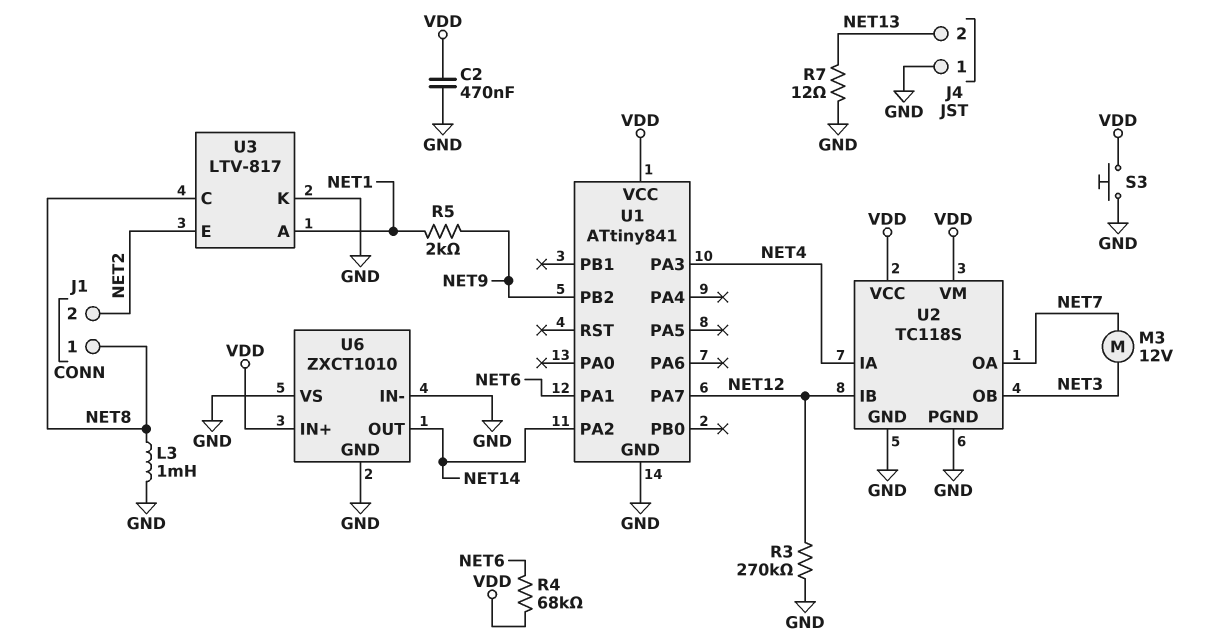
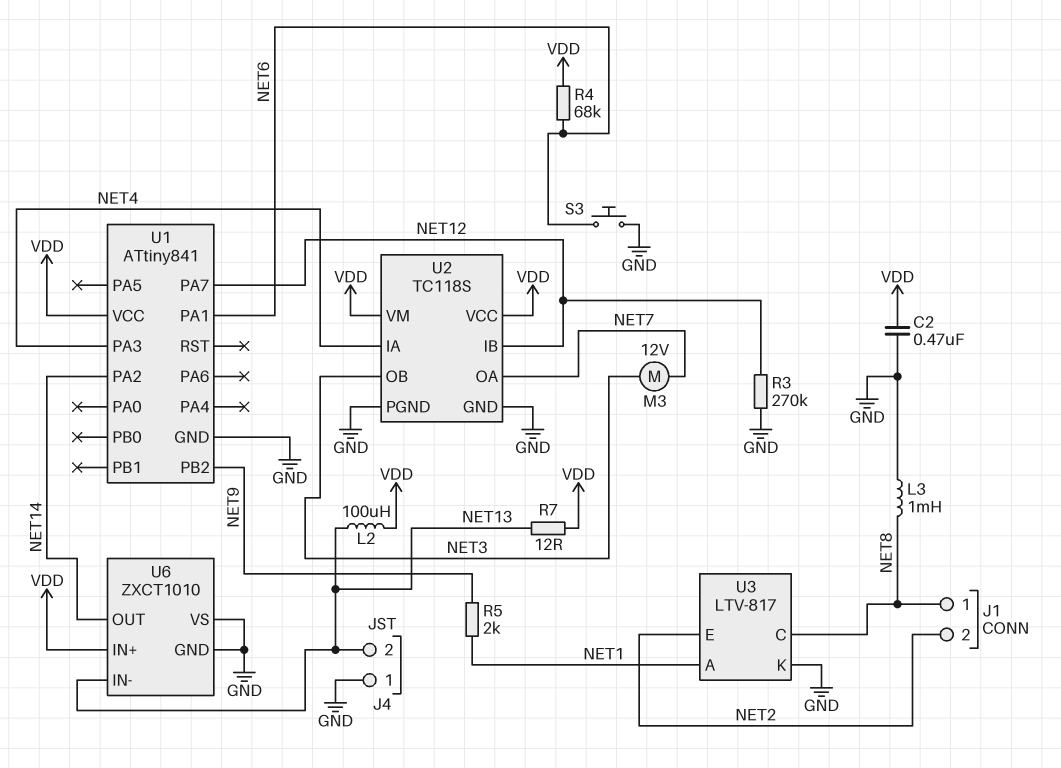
L2: none -> 100uH (NET13, VDD)
R7: 12 (GND, NET13) -> 12 (NET13, VDD)
S3: button (GND, VDD) -> button (GND, NET6)
U6 pin IN-: GND -> NET13

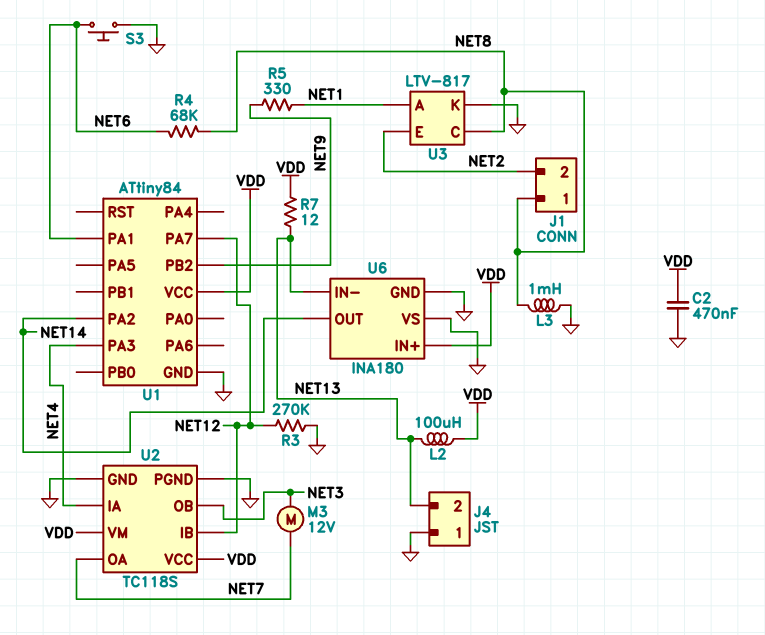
R4: 68k (NET6, VDD) -> 68k (NET6, NET8)
R5: 2k (NET1, NET9) -> 330 (NET1, NET9)
U1: ATtiny841 -> ATtiny84
U6: ZXCT1010 -> INA180

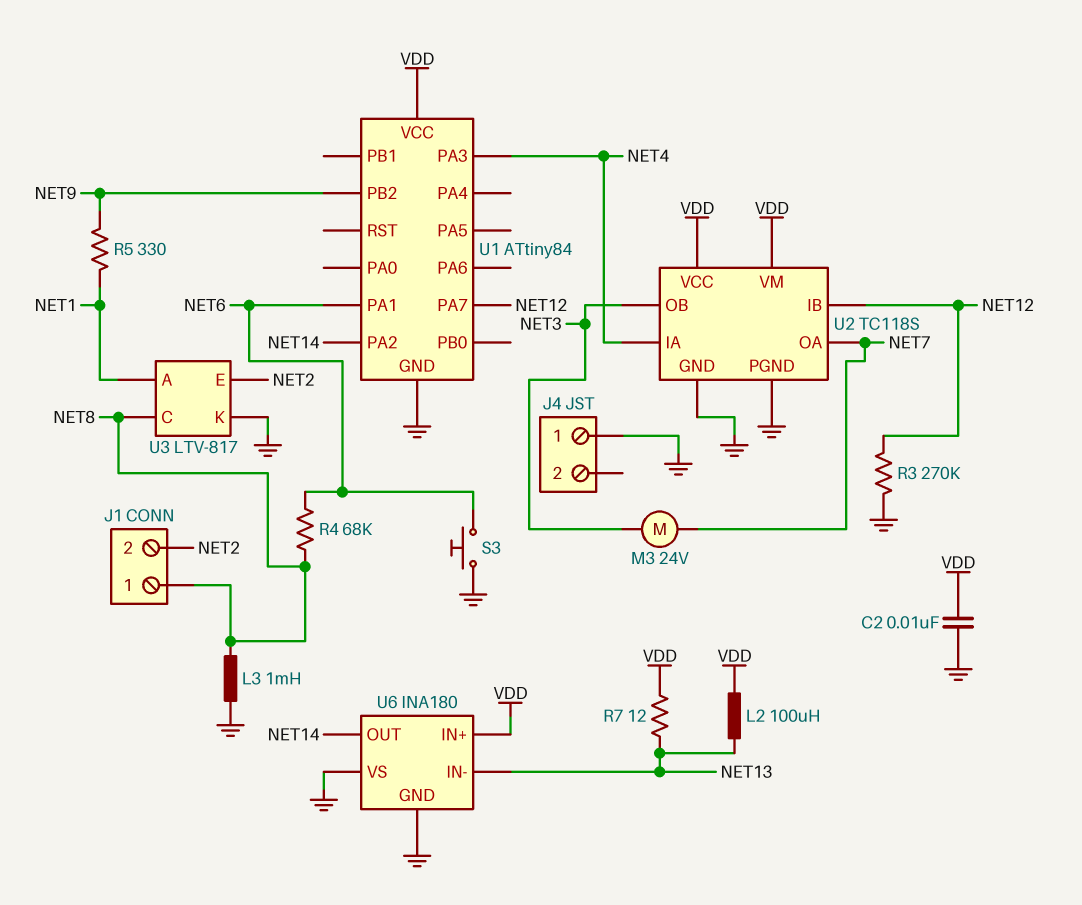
C2: 470nF (GND, VDD) -> 10nF (GND, VDD)
J4 pin 2: NET13 -> none
M3: motor 12V (NET3, NET7) -> motor 24V (NET3, NET7)

